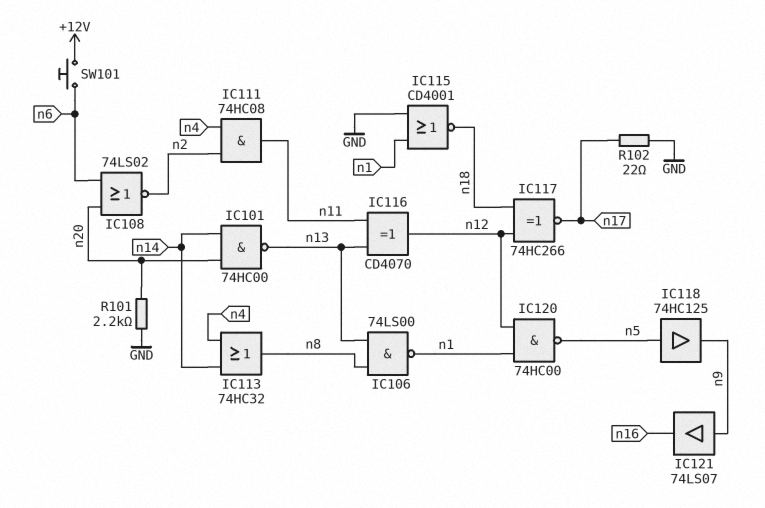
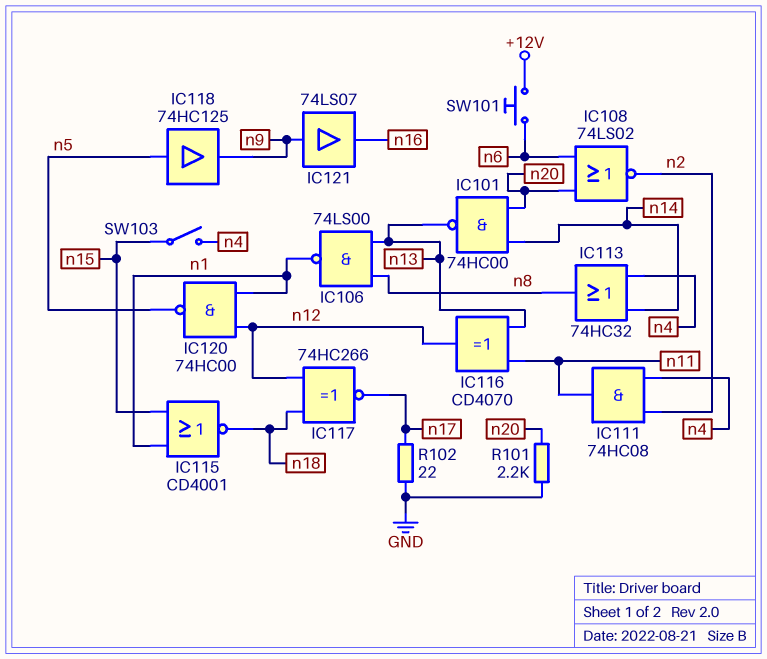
IC115: NOR CD4001 (in GND, in n1, out n18) -> NOR CD4001 (in n1, in n15, out n18)
SW103: none -> switch (n4, n15)

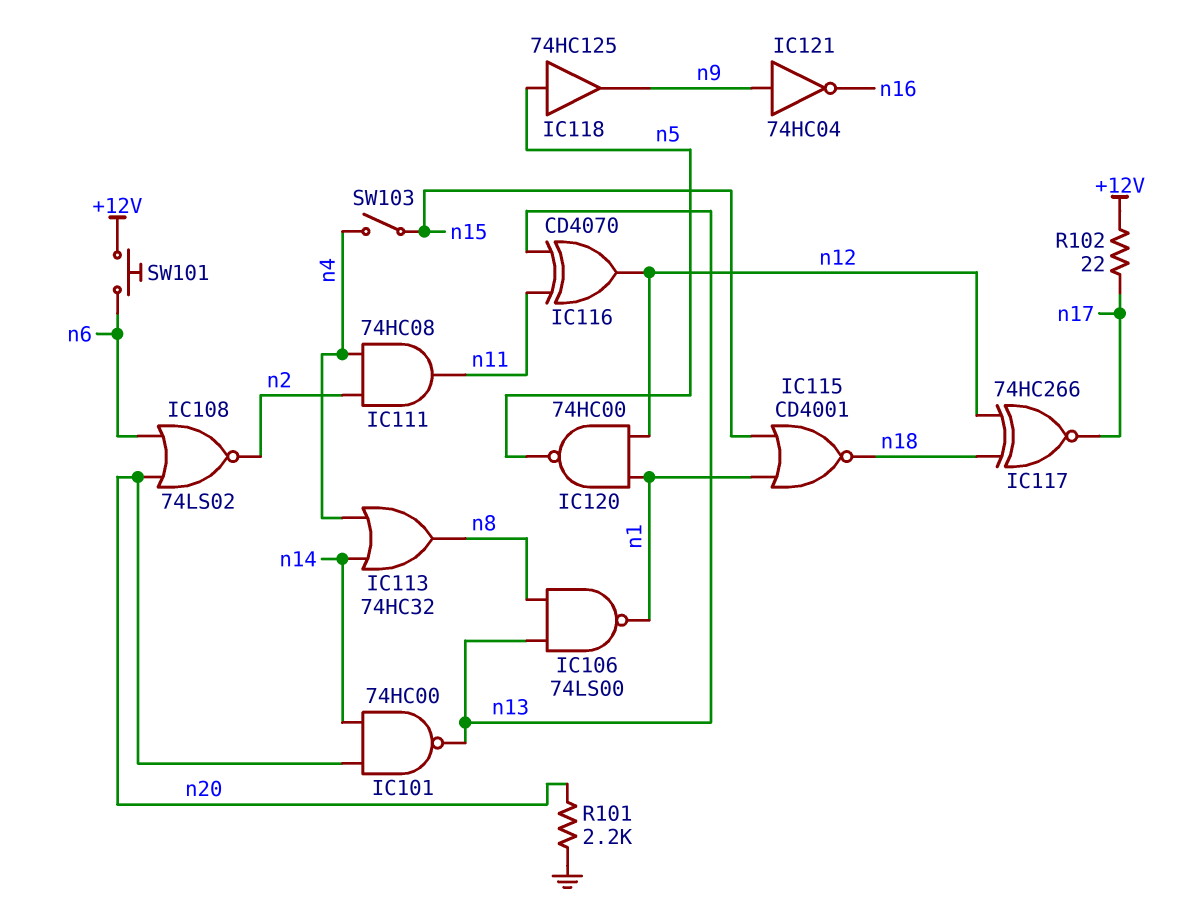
IC121: buffer 74LS07 (in n9, out n16) -> NOT 74HC04 (in n9, out n16)
R102: 22 (GND, n17) -> 22 (+12V, n17)

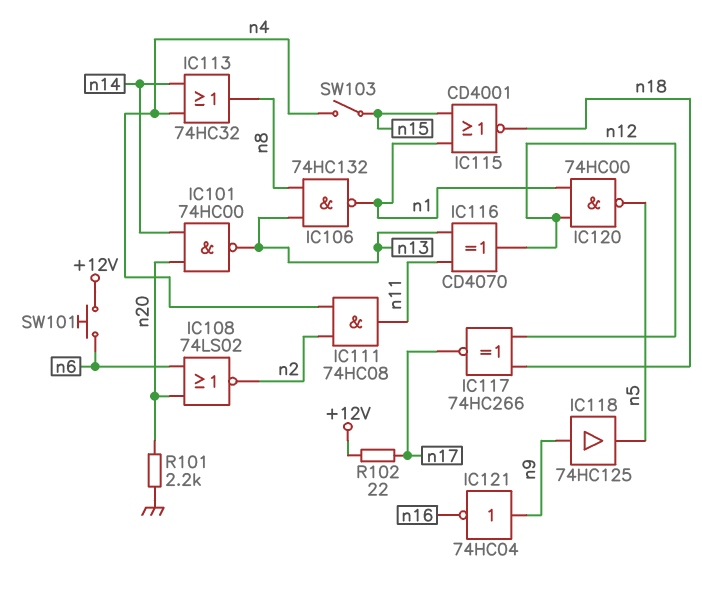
IC106: NAND 74LS00 (in n8, in n13, out n1) -> NAND 74HC132 (in n8, in n13, out n1)
IC118: buffer 74HC125 (in n5, out n9) -> buffer 74HC125 (in n9, out n5)

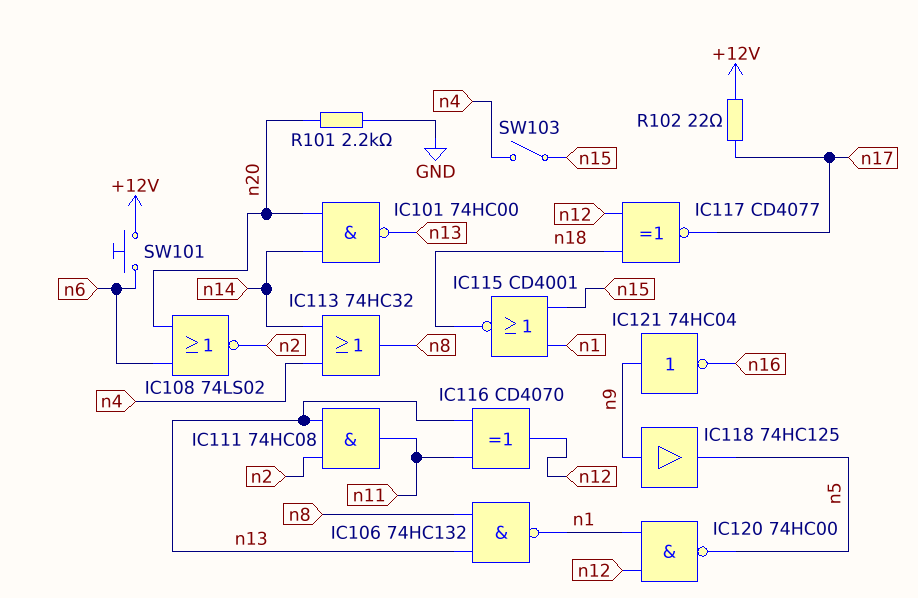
IC111: AND 74HC08 (in n2, in n4, out n11) -> AND 74HC08 (in n2, in n13, out n11)
IC117: XNOR 74HC266 (in n12, in n18, out n17) -> XNOR CD4077 (in n12, in n18, out n17)

